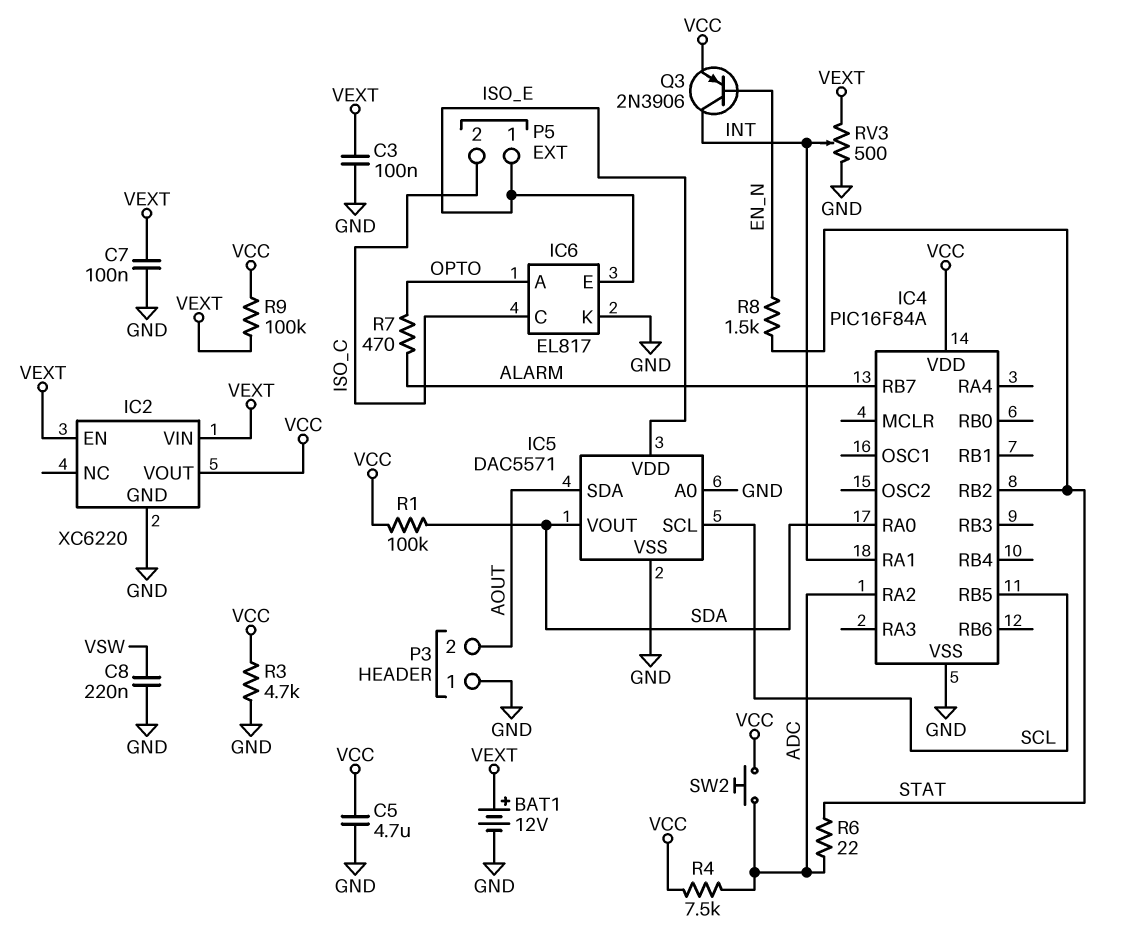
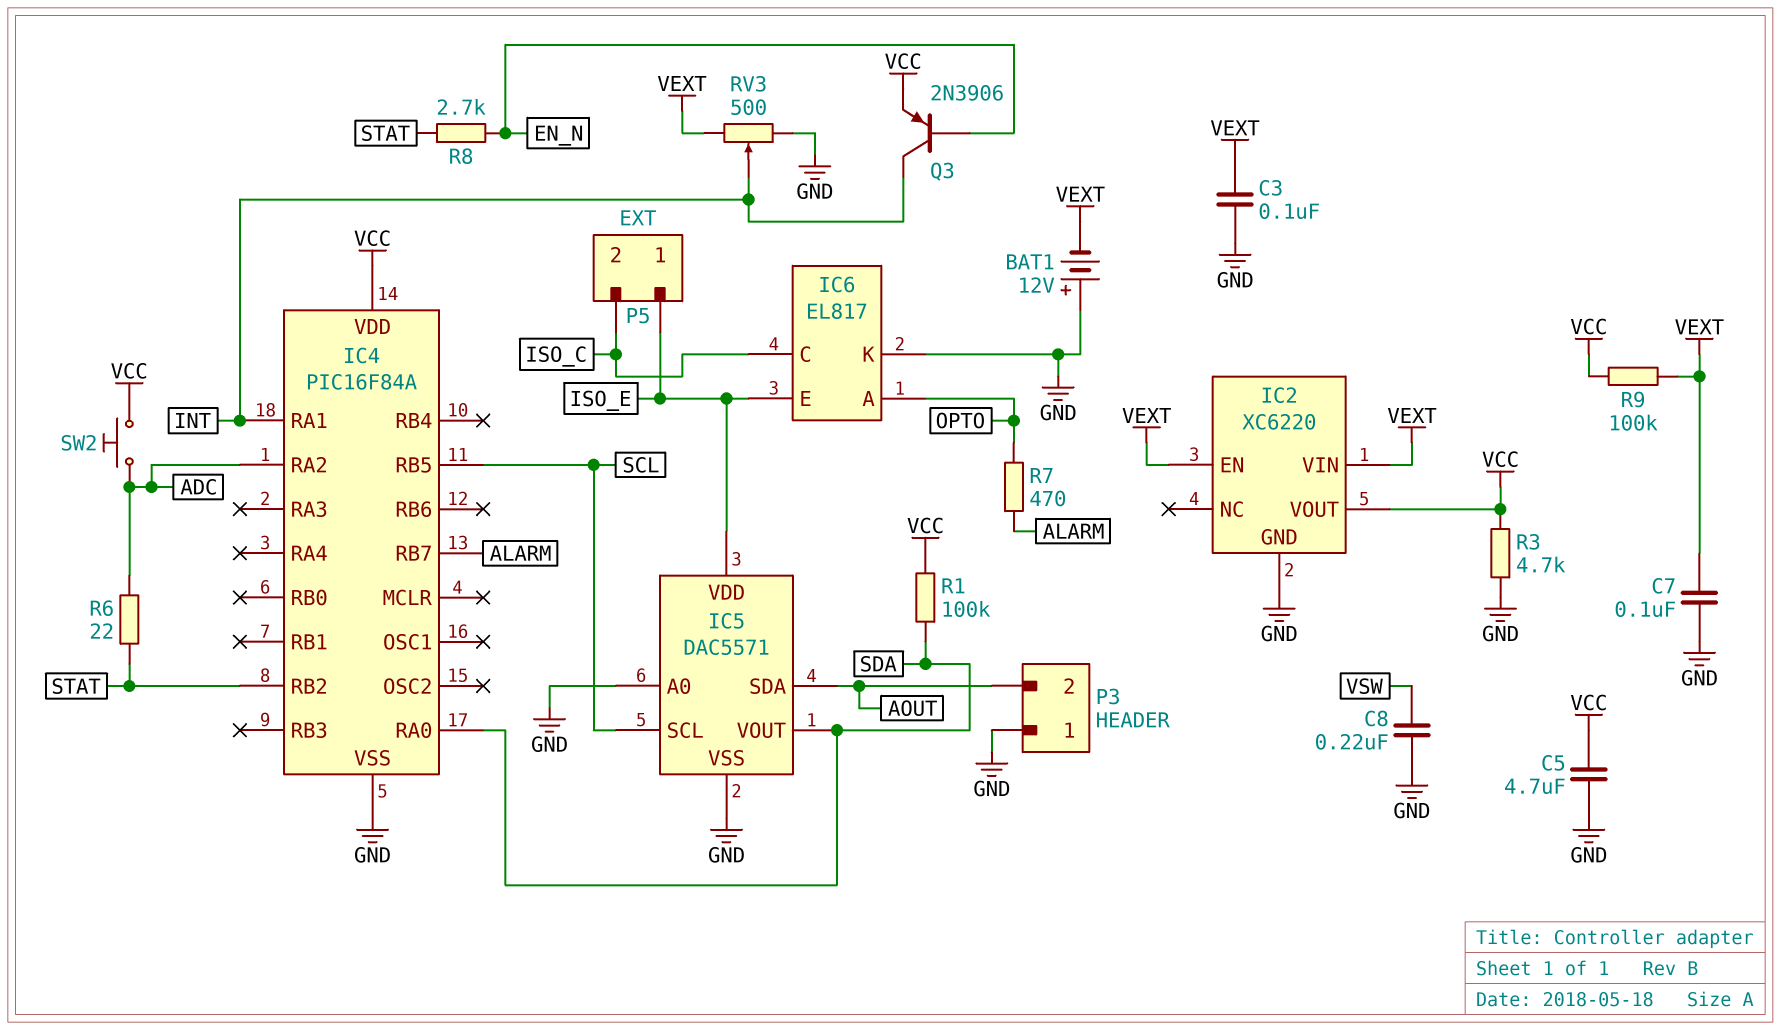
BAT1: 12V (plus VEXT, minus GND) -> 12V (plus GND, minus VEXT)
R4: 7.5k (ADC, VCC) -> none
R8: 1.5k (EN_N, STAT) -> 2.7k (EN_N, STAT)

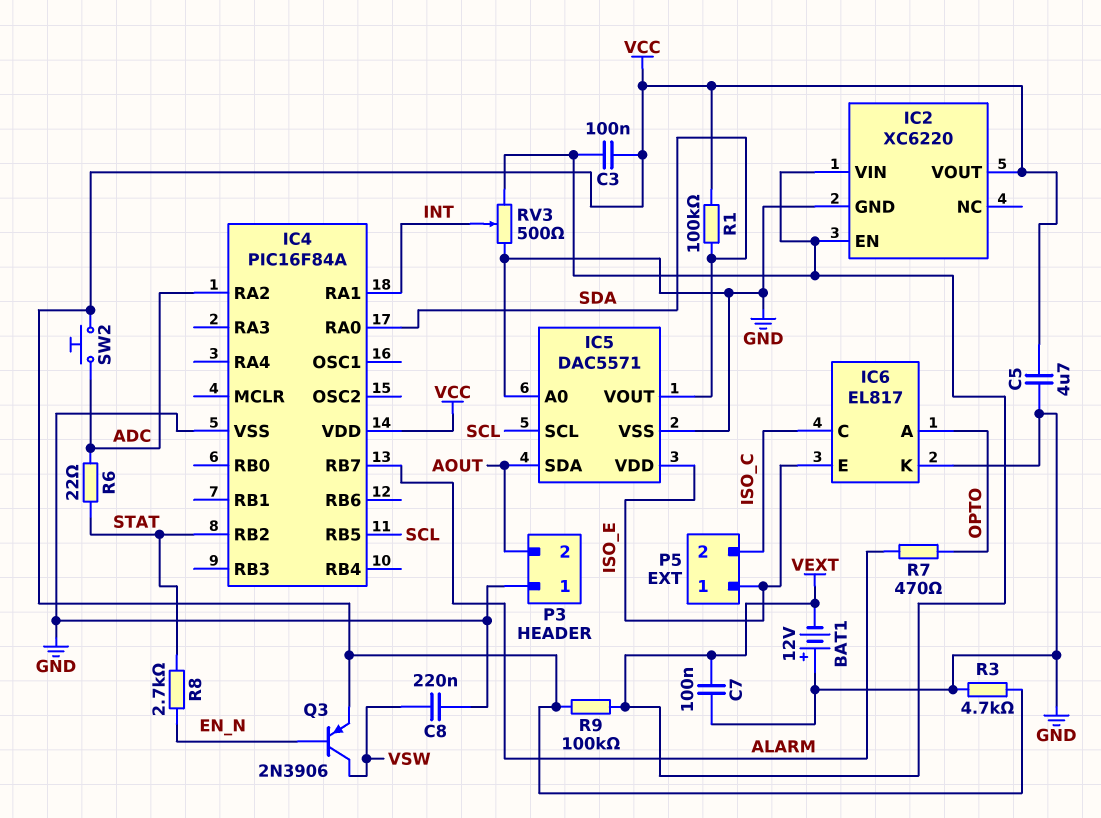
C3: 100nF (GND, VEXT) -> 100nF (VCC, VEXT)
Q3: PNP 2N3906 (B EN_N, C INT, E VCC) -> PNP 2N3906 (B EN_N, C VSW, E VCC)

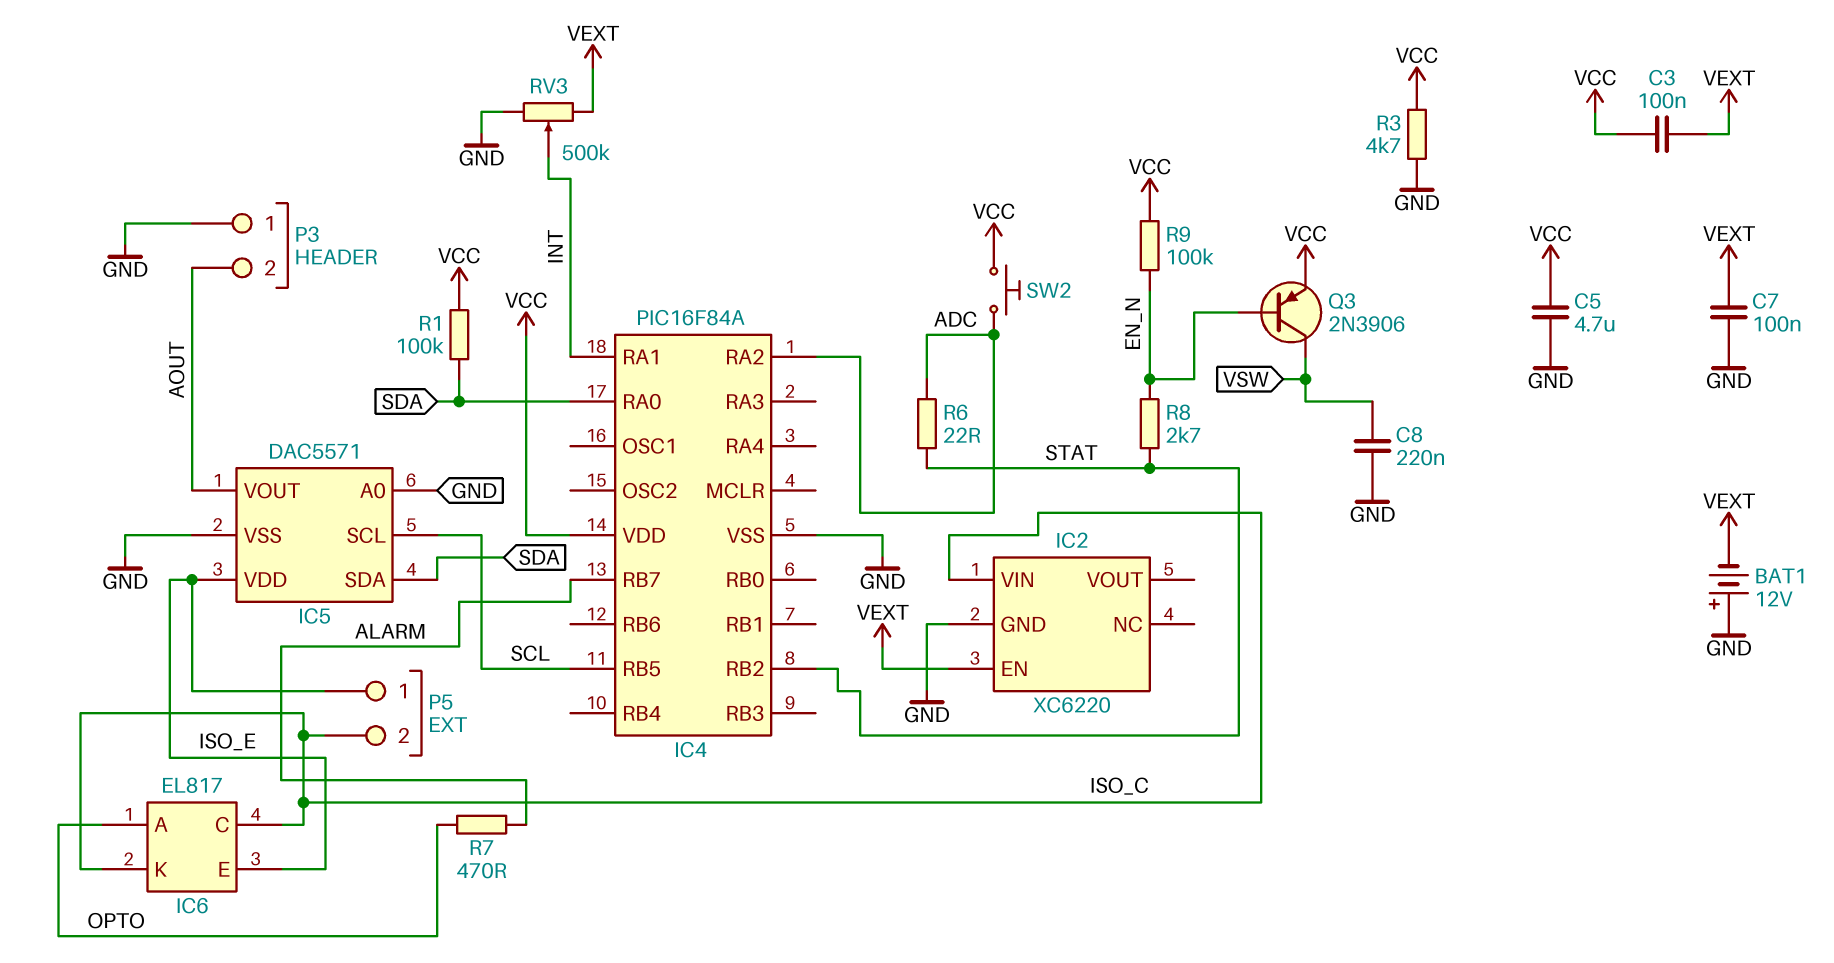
IC2 pin VIN: VEXT -> ISO_C
IC2 pin VOUT: VCC -> none
IC5 pin SDA: AOUT -> SDA
IC5 pin VOUT: SDA -> AOUT
IC6 pin K: GND -> ISO_C
R9: 100k (VCC, VEXT) -> 100k (EN_N, VCC)
RV3: 500 (GND, VEXT, wiper INT) -> 500k (GND, VEXT, wiper INT)

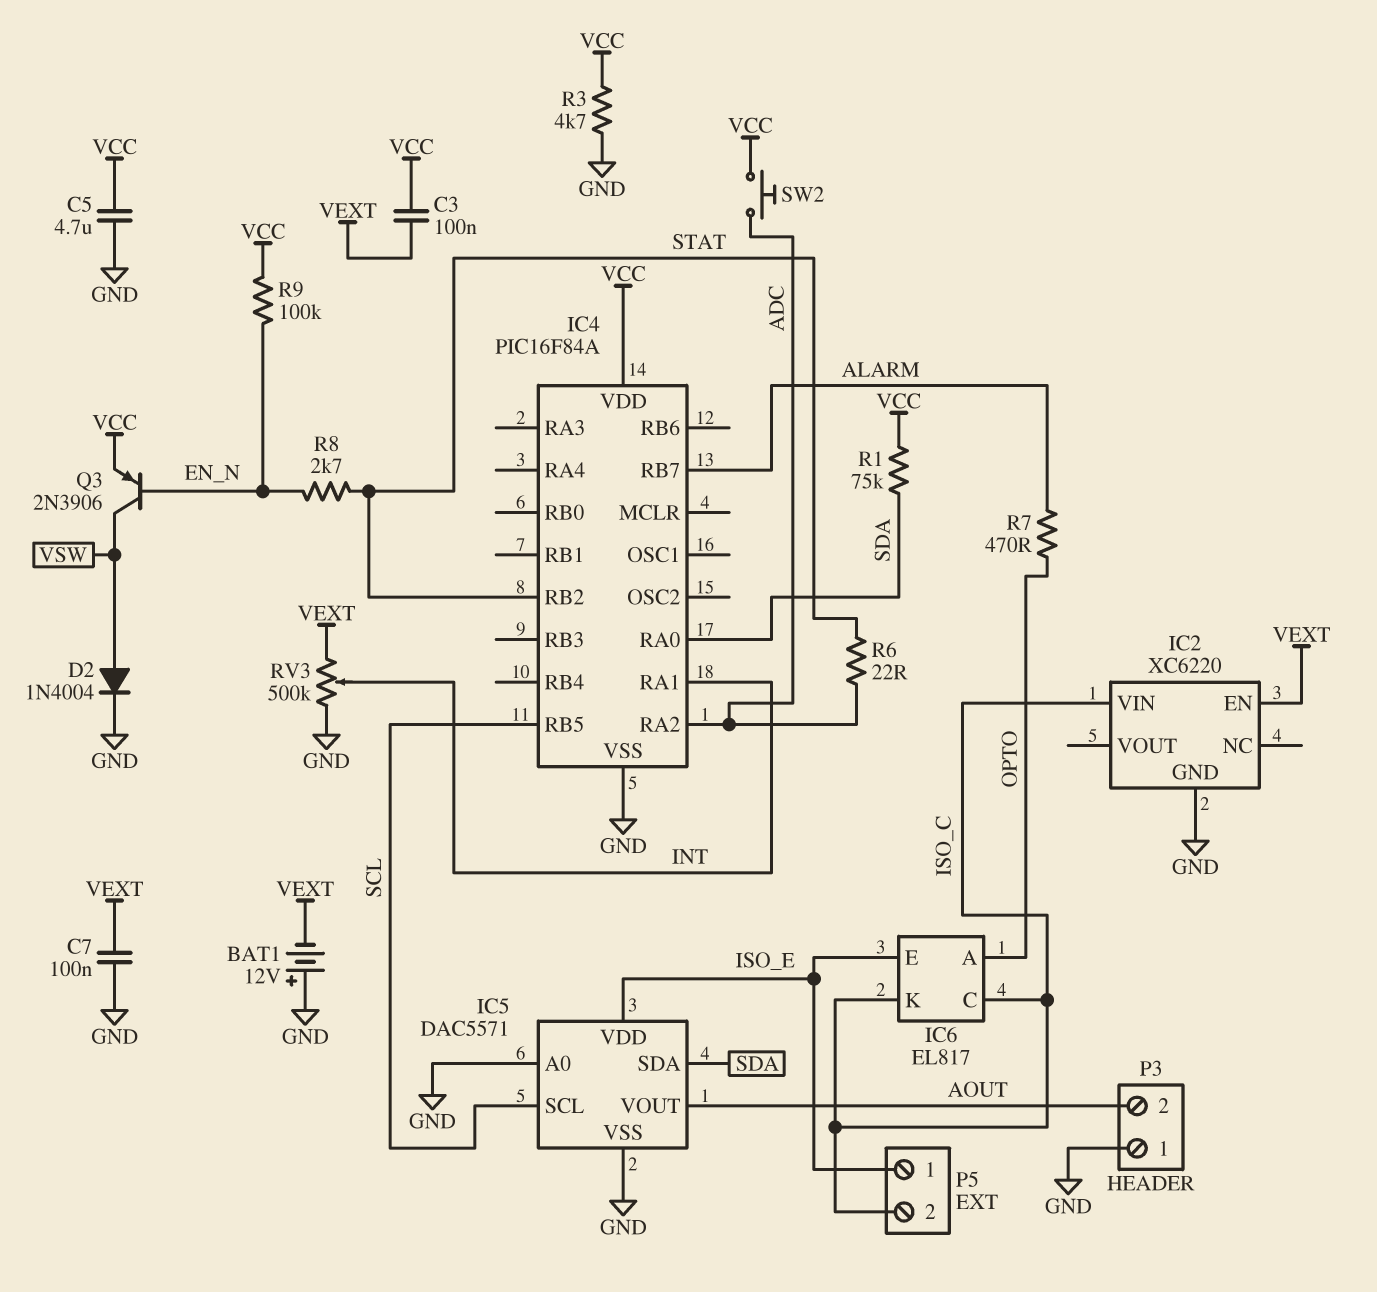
C8: 220nF (GND, VSW) -> none
D2: none -> diode 1N4004 (A VSW, K GND)
R1: 100k (SDA, VCC) -> 75k (SDA, VCC)

